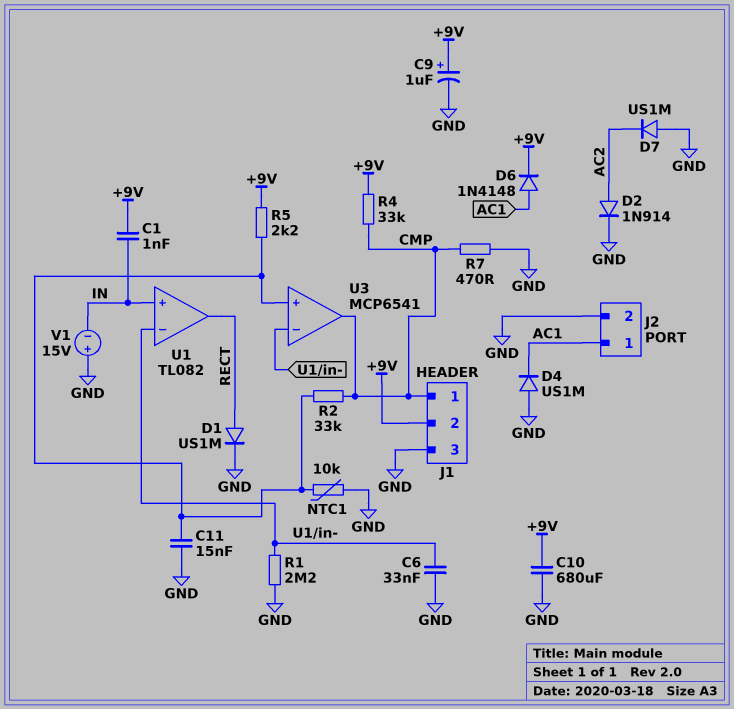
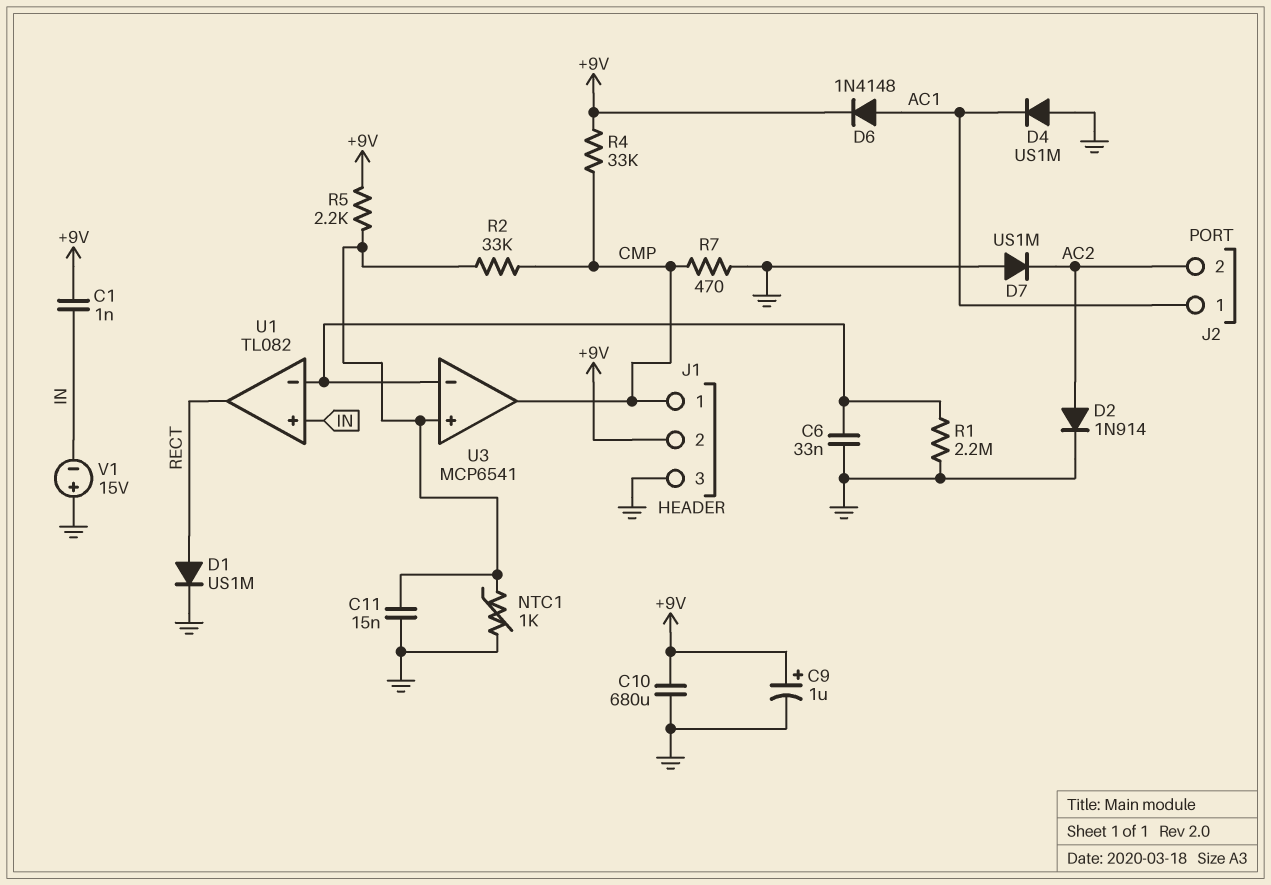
J2 pin 2: GND -> AC2
NTC1: 10k (GND, U3/in+) -> 1k (GND, U3/in+)

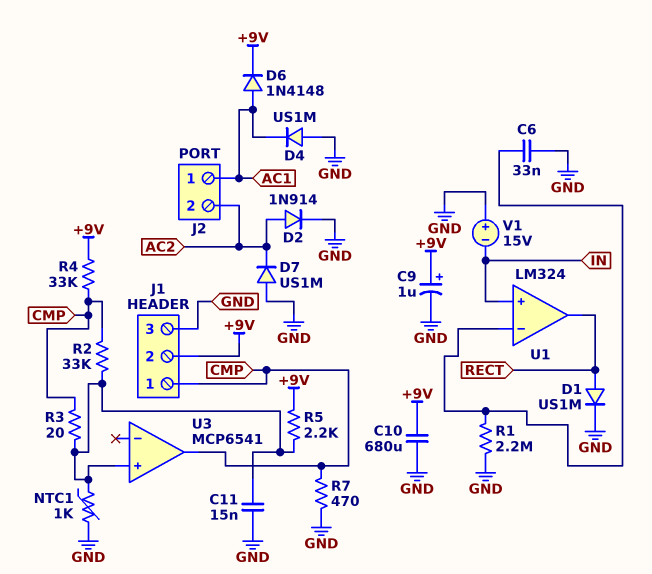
C1: 1nF (+9V, IN) -> none
R3: none -> 20 (CMP, U3/in+)
U1: TL082 -> LM324
U3 pin in-: U1/in- -> none

